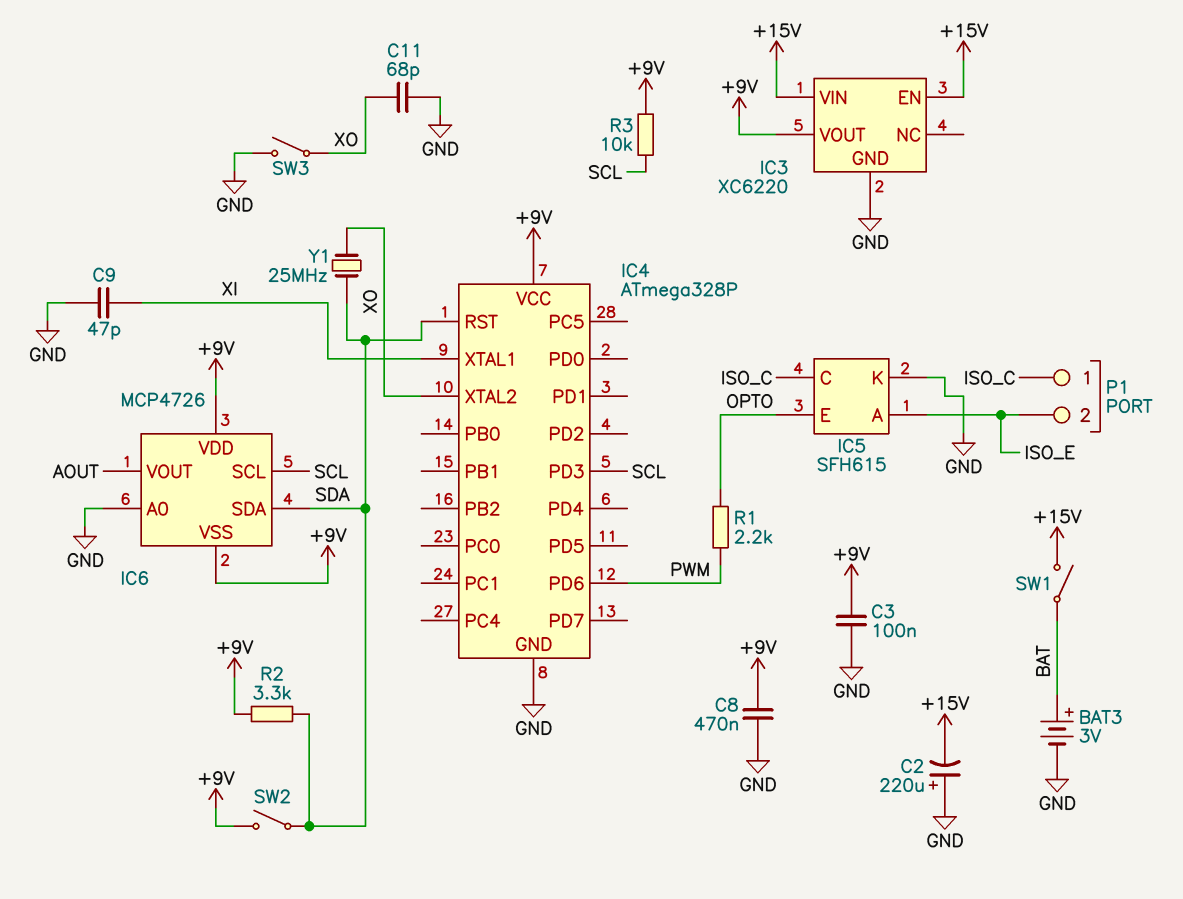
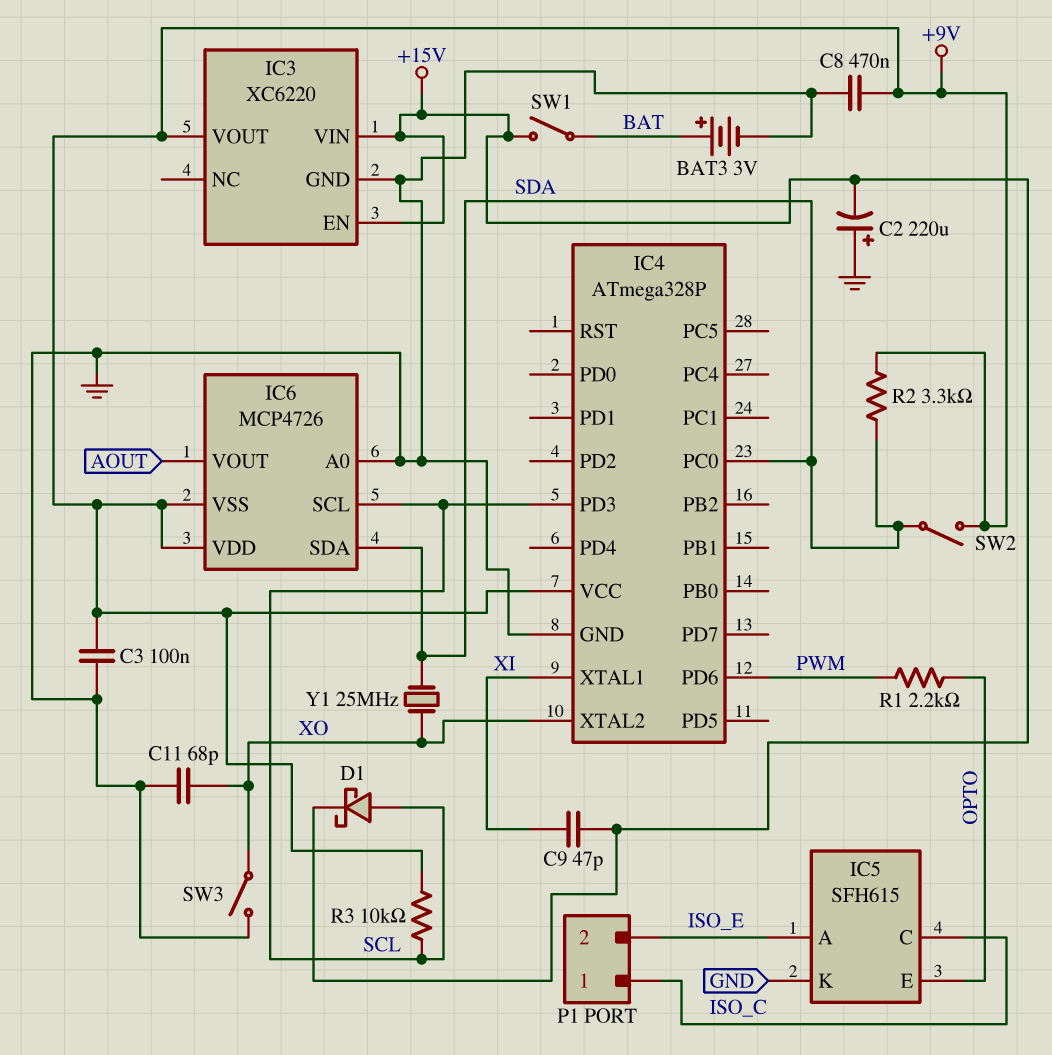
C9: 47pF (GND, XI) -> 47pF (+15V, XI)
D1: none -> schottky (A SCL, K +15V)
IC4 pin PC0: none -> SDA
IC4 pin RST: SDA -> none

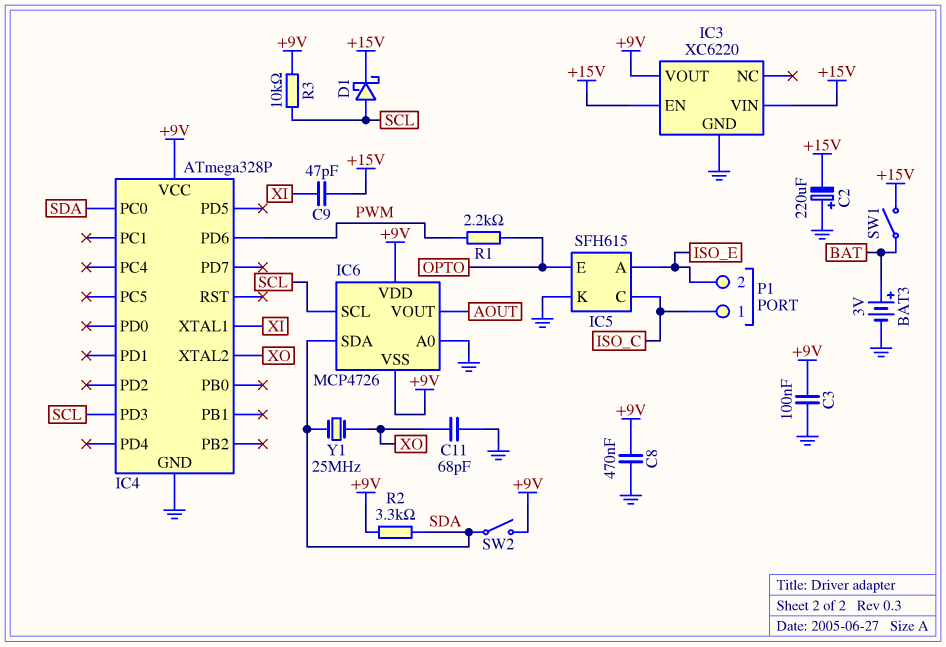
SW3: switch (GND, XO) -> none

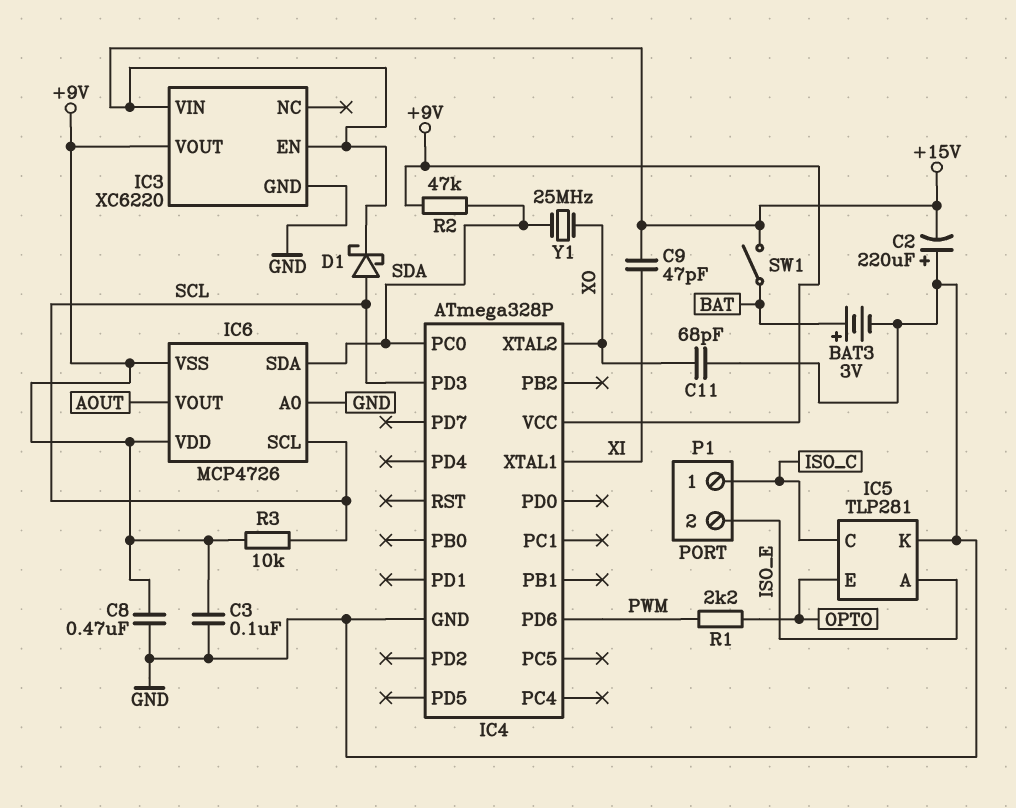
IC5: SFH615 -> TLP281
R2: 3.3k (+9V, SDA) -> 47k (+9V, SDA)
SW2: switch (+9V, SDA) -> none

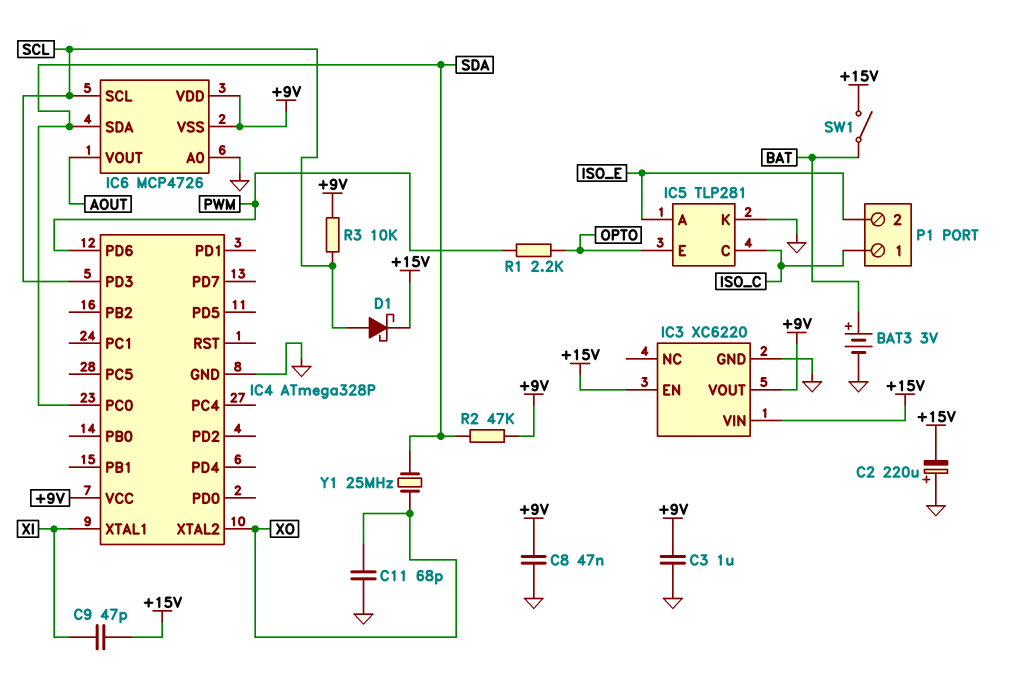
C3: 100nF (+9V, GND) -> 1uF (+9V, GND)
C8: 470nF (+9V, GND) -> 47nF (+9V, GND)

